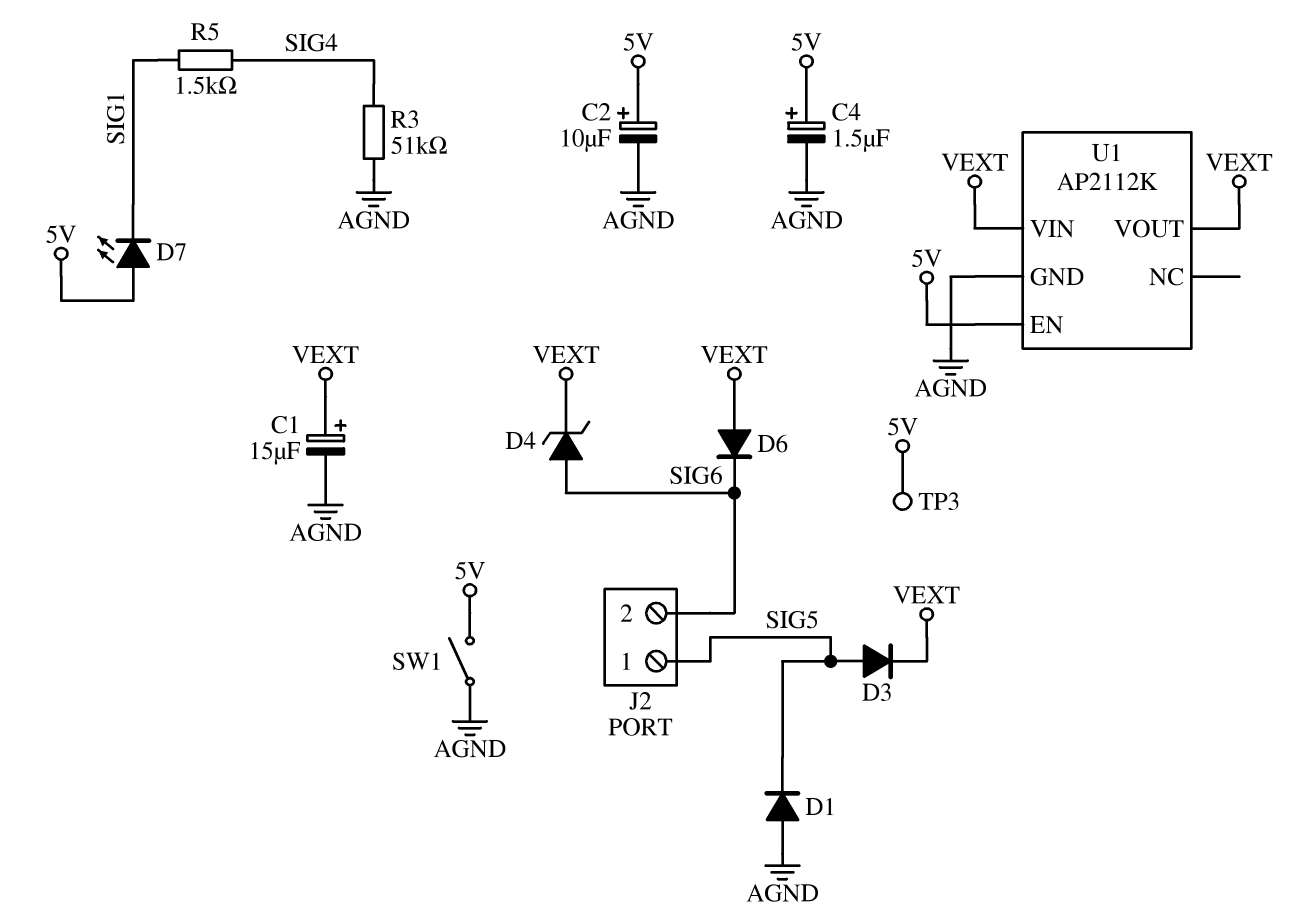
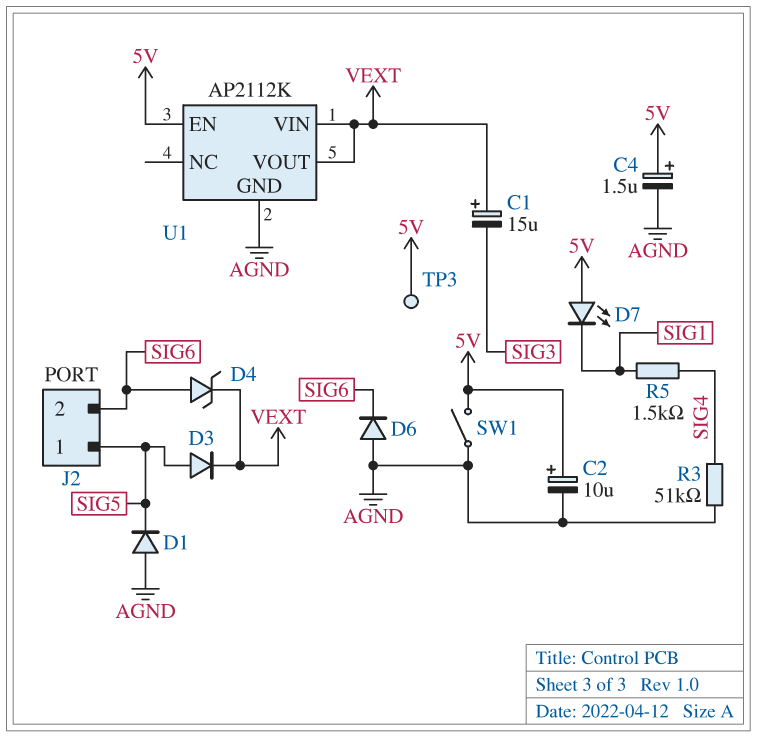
C1: 15uF (plus VEXT, minus AGND) -> 15uF (plus VEXT, minus SIG3)
D6: diode (A VEXT, K SIG6) -> diode (A AGND, K SIG6)

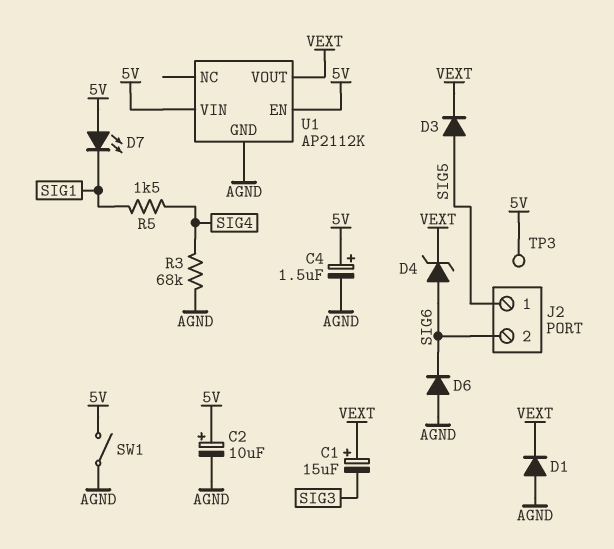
D1: diode (A AGND, K SIG5) -> diode (A AGND, K VEXT)
R3: 51k (AGND, SIG4) -> 68k (AGND, SIG4)
U1 pin VIN: VEXT -> 5V

